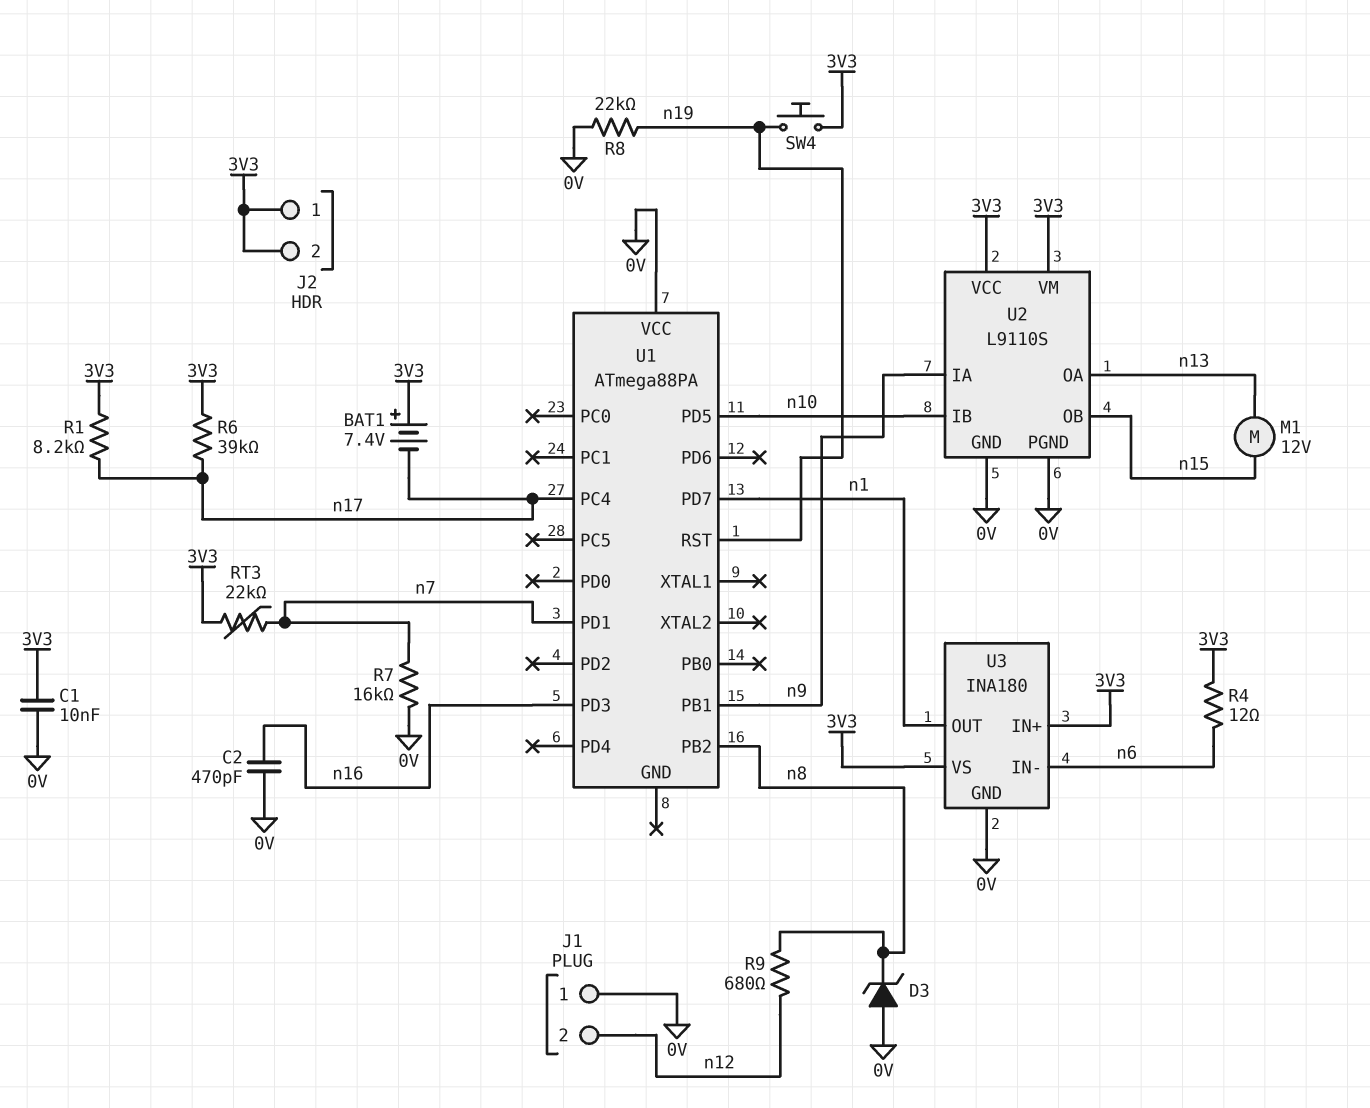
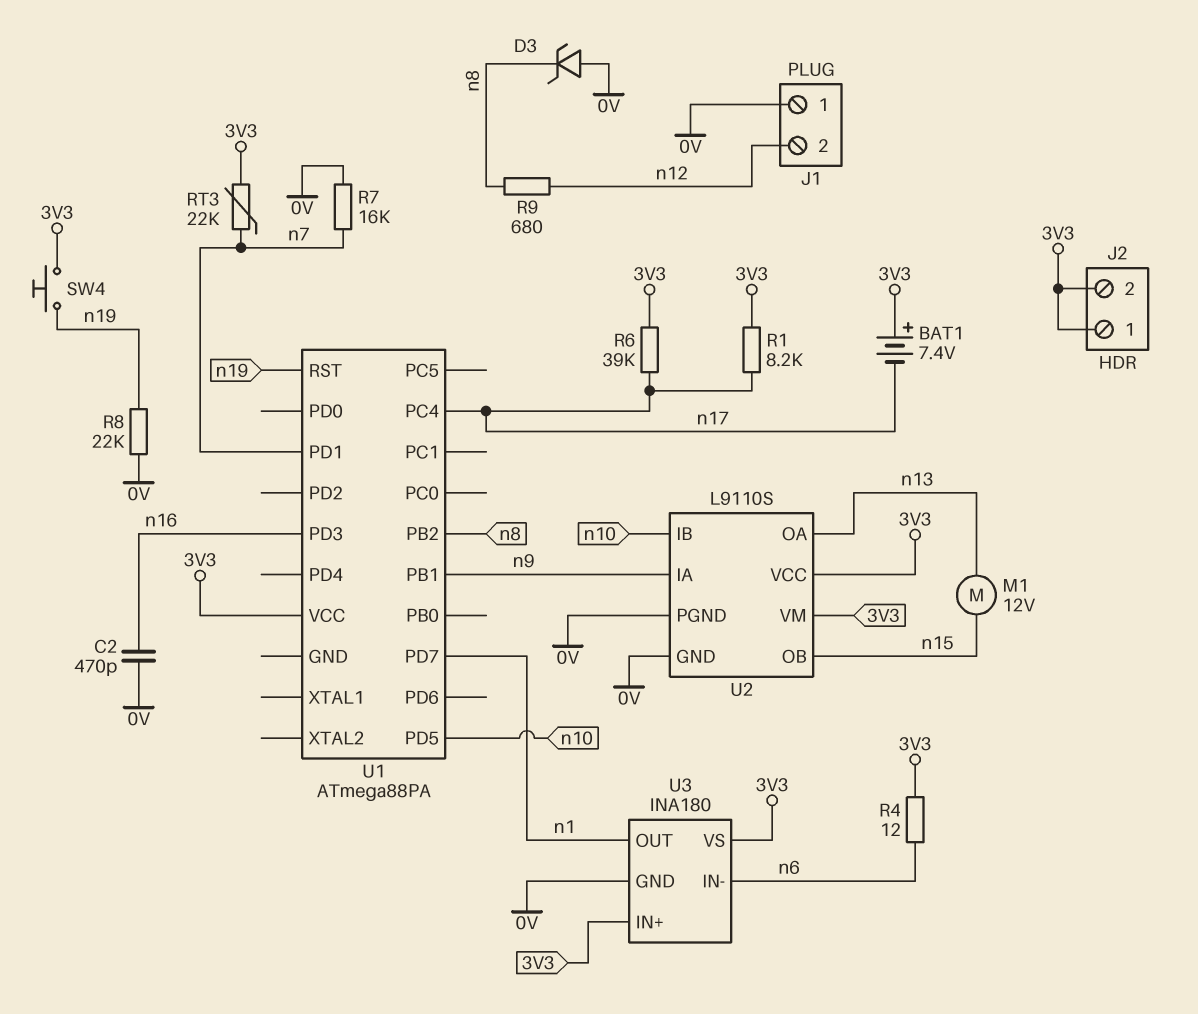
C1: 10nF (0V, 3V3) -> none
U1 pin VCC: 0V -> 3V3

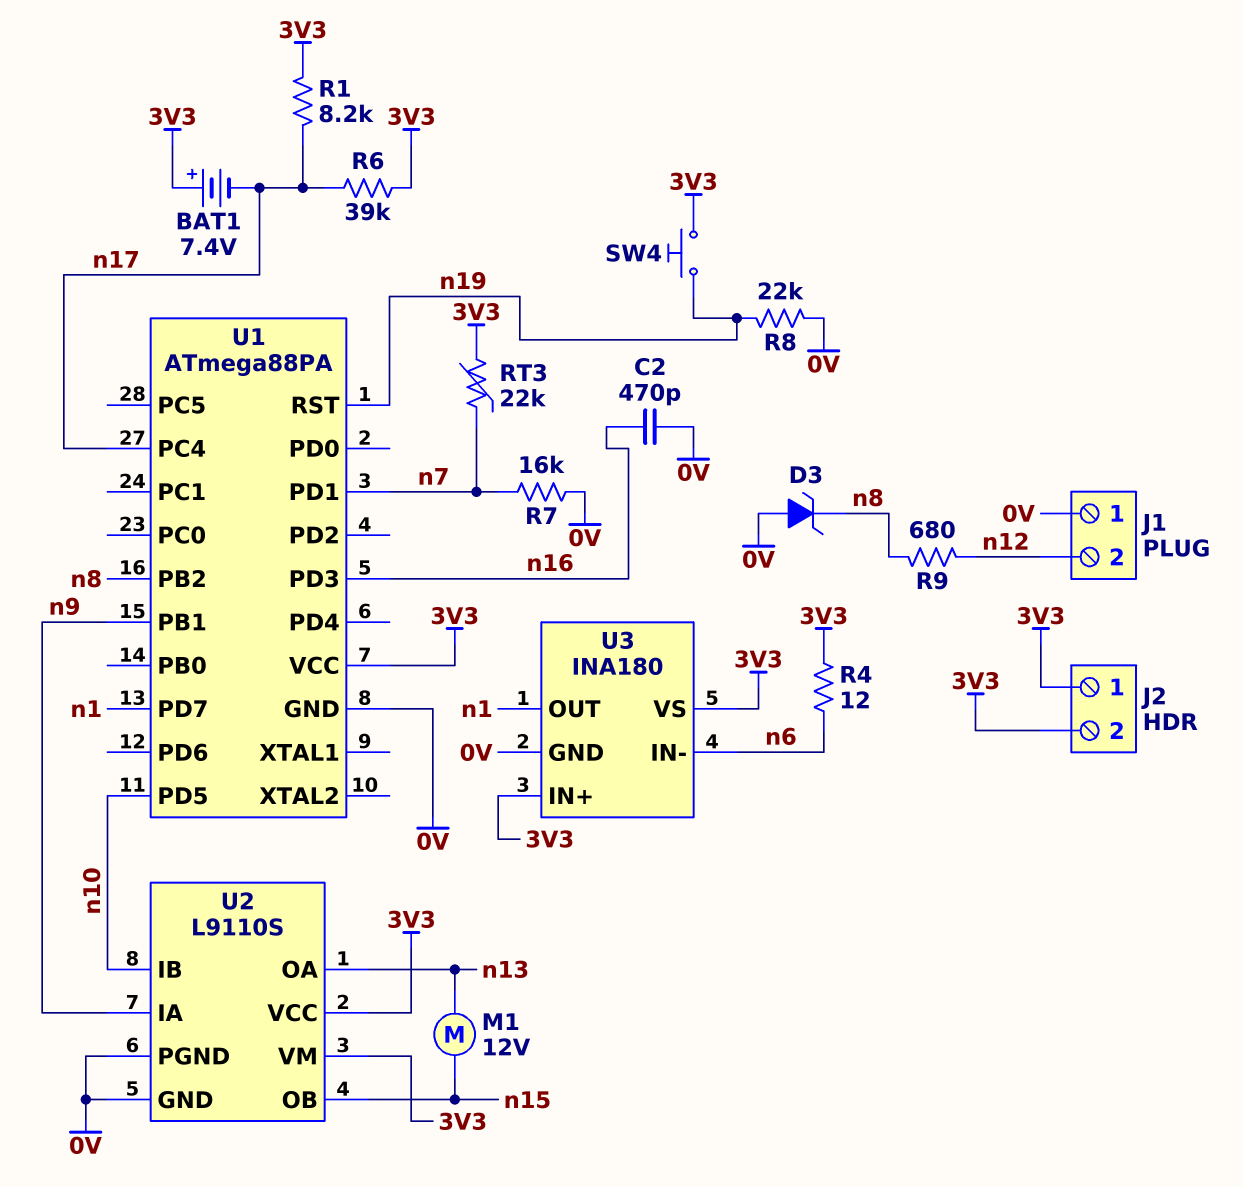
U1 pin GND: none -> 0V

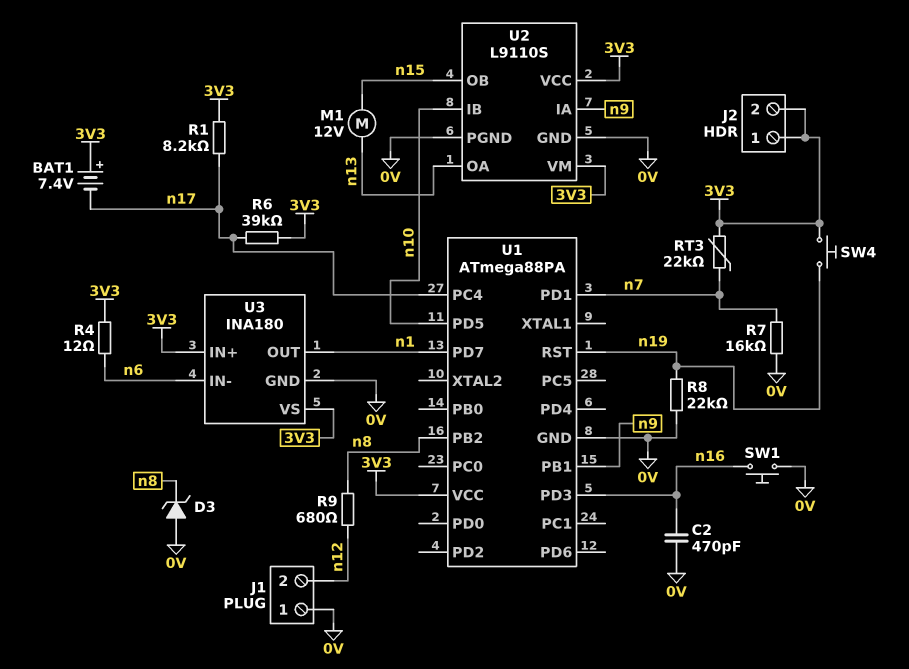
SW1: none -> button (0V, n16)

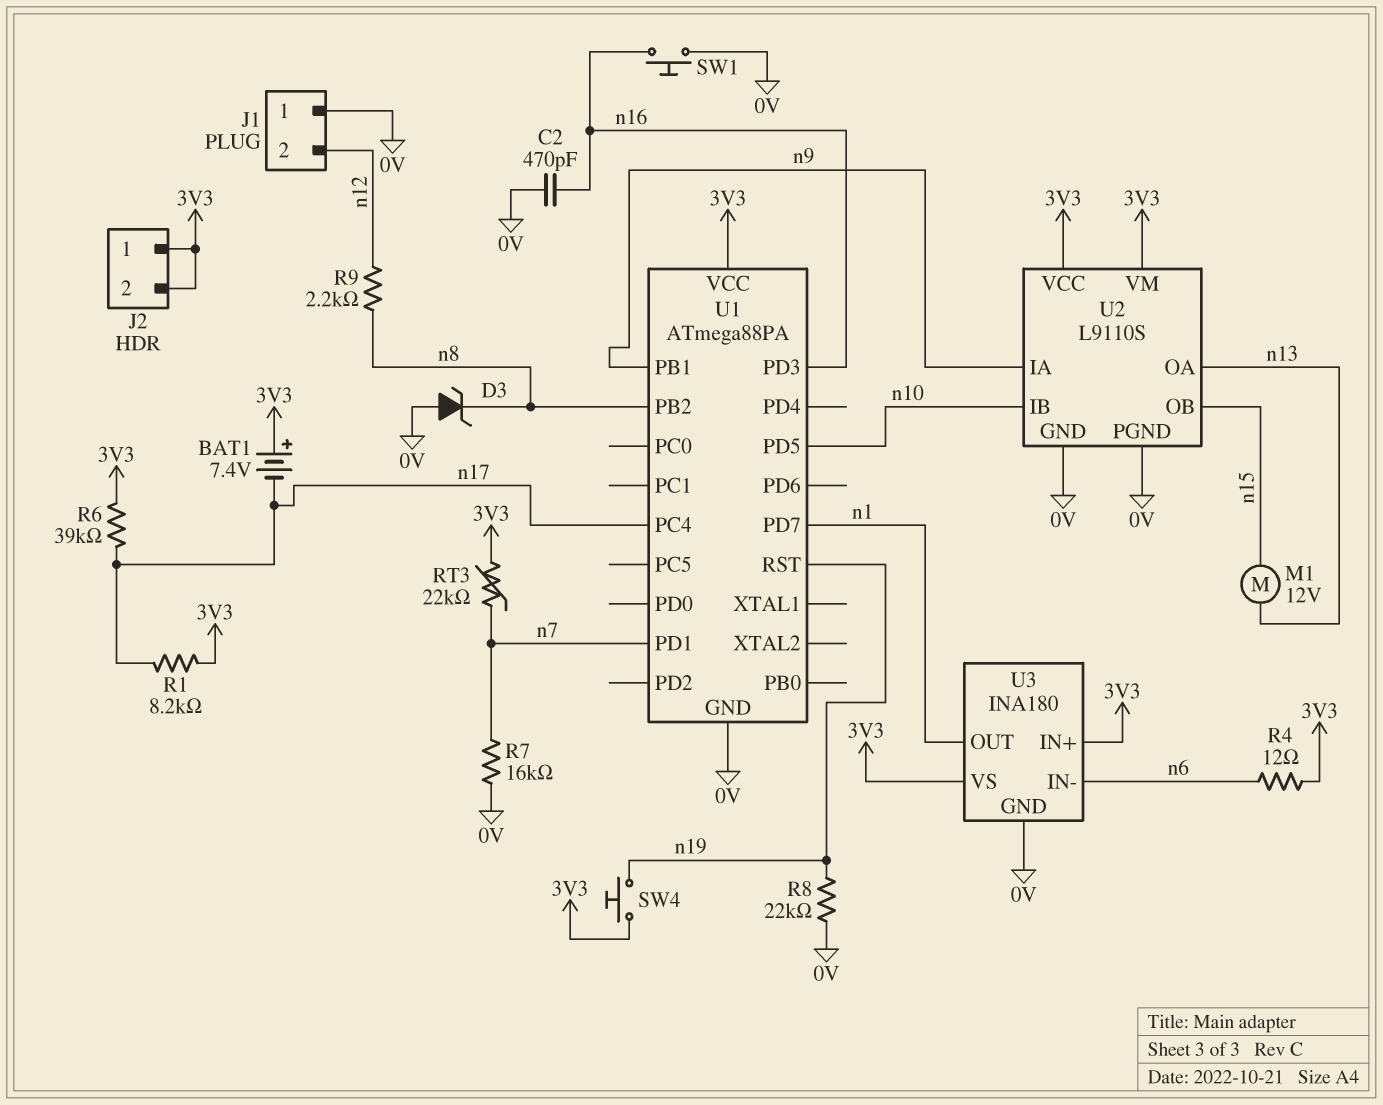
R9: 680 (n8, n12) -> 2.2k (n8, n12)

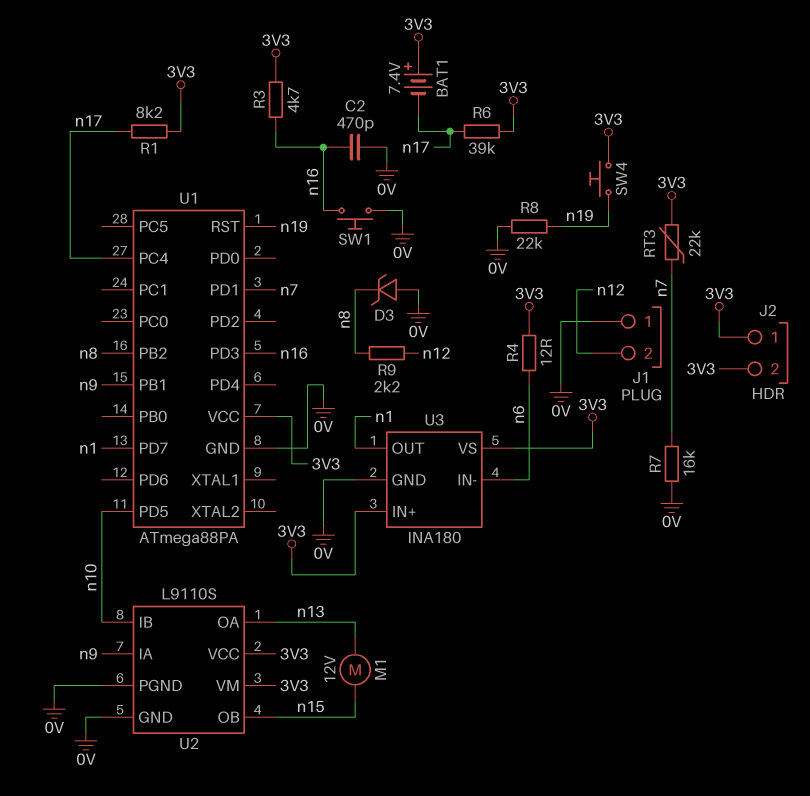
R3: none -> 4.7k (3V3, n16)

